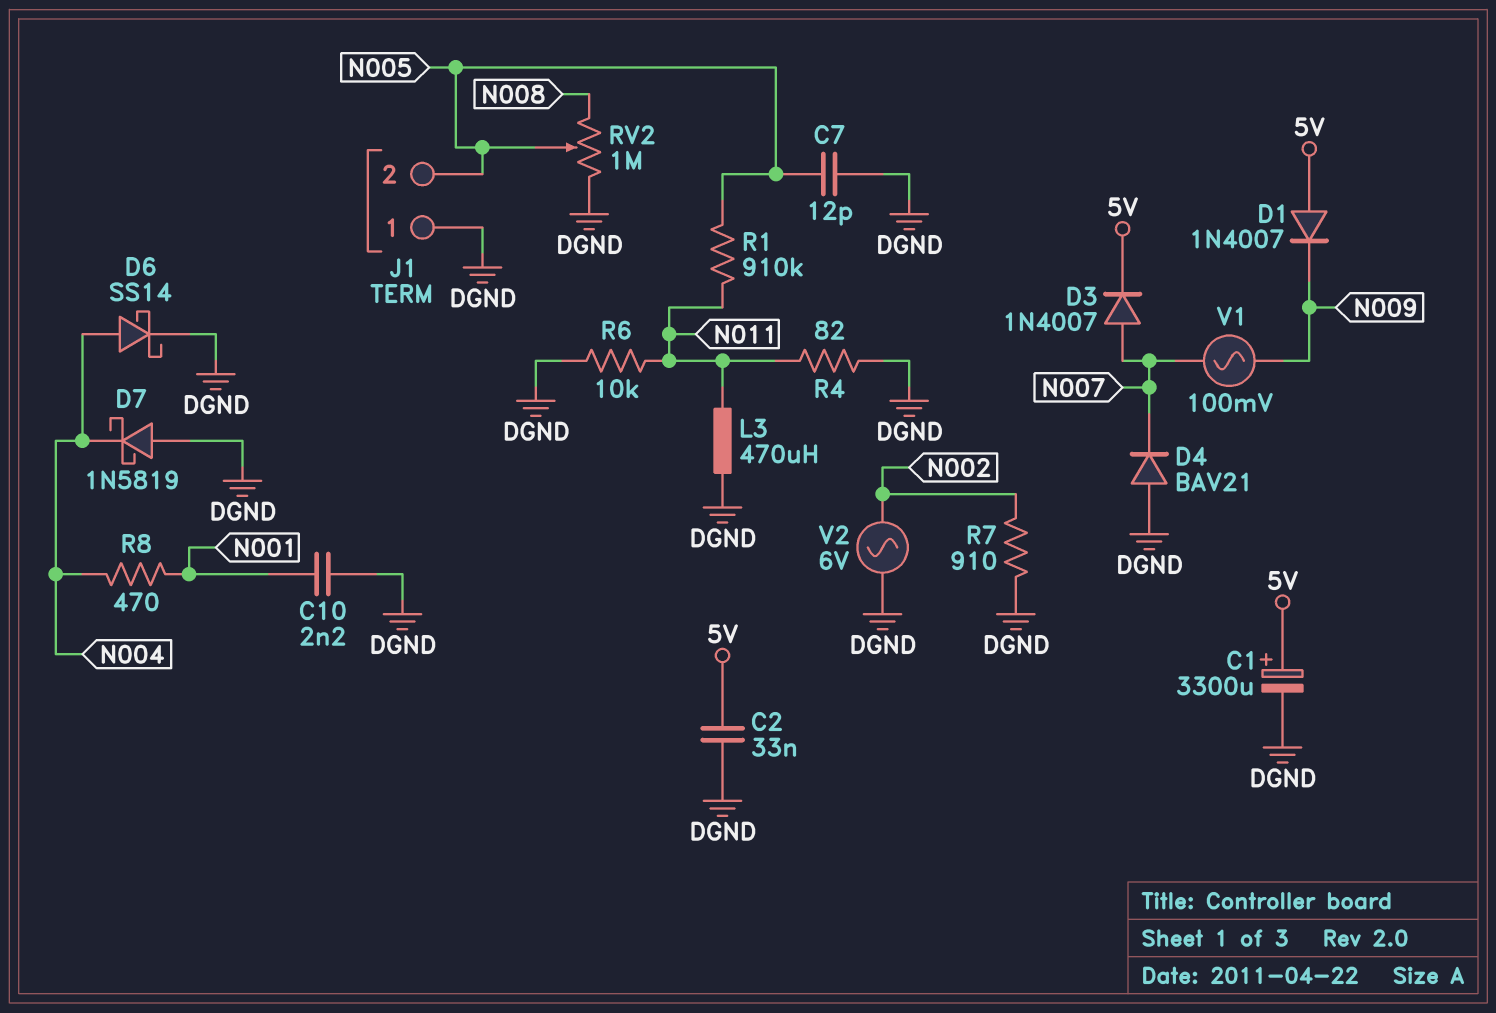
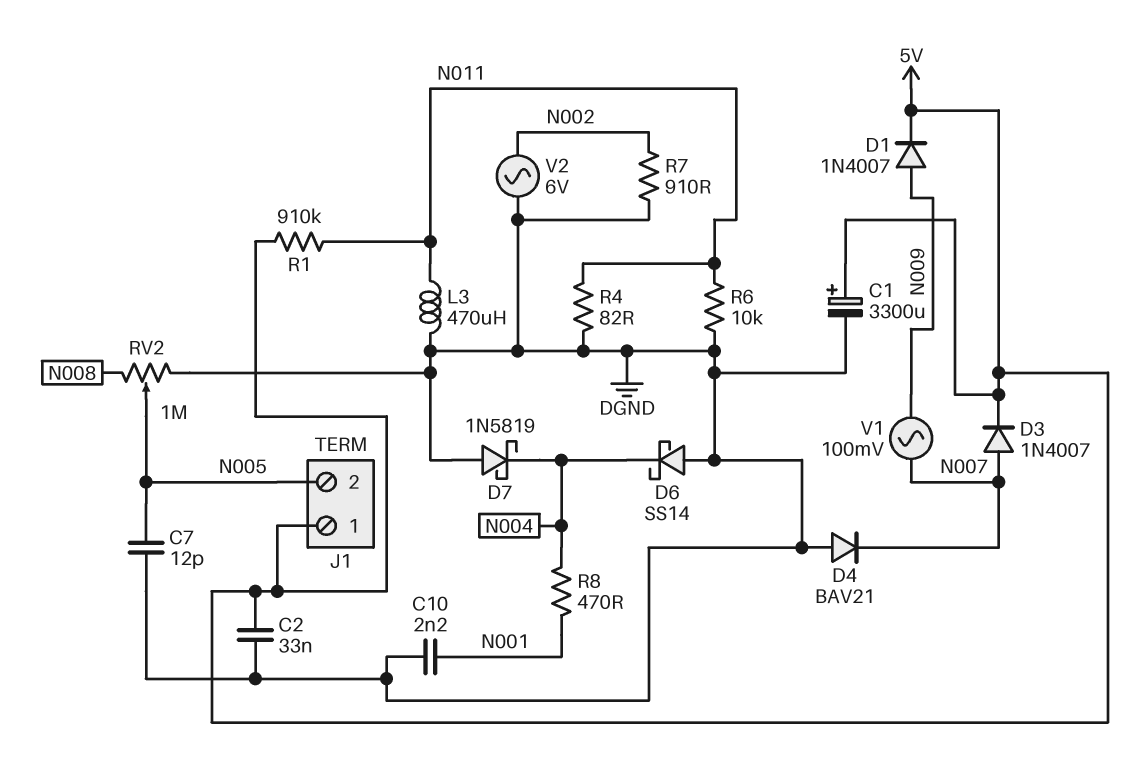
D1: diode 1N4007 (A 5V, K N009) -> diode 1N4007 (A N009, K 5V)
D6: schottky SS14 (A N004, K DGND) -> schottky SS14 (A DGND, K N004)
J1 pin 1: DGND -> 5V
R1: 910k (N005, N011) -> 910k (5V, N011)

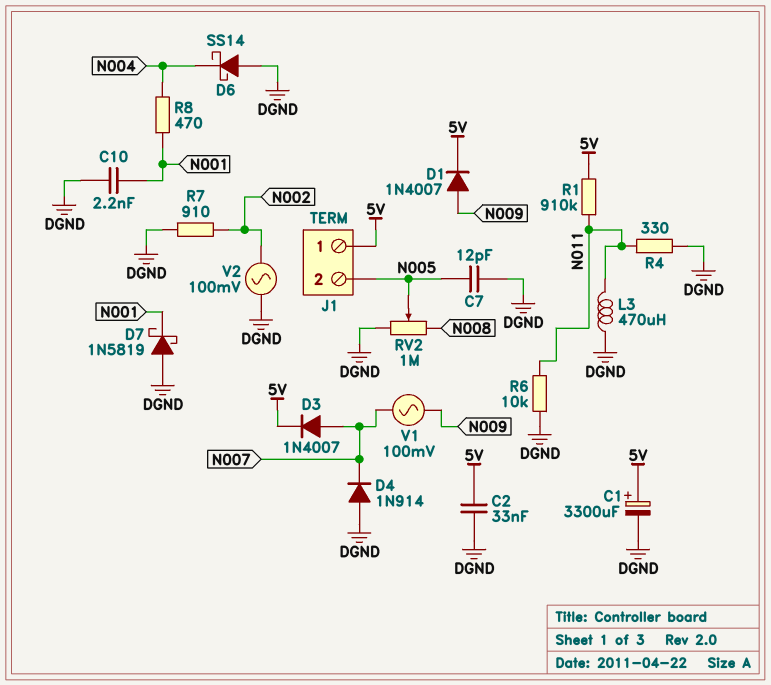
D4: diode BAV21 (A DGND, K N007) -> diode 1N914 (A DGND, K N007)
D7: schottky 1N5819 (A DGND, K N004) -> schottky 1N5819 (A DGND, K N001)
R4: 82 (DGND, N011) -> 330 (DGND, N011)
V2: AC 6V (DGND, N002) -> AC 100mV (DGND, N002)

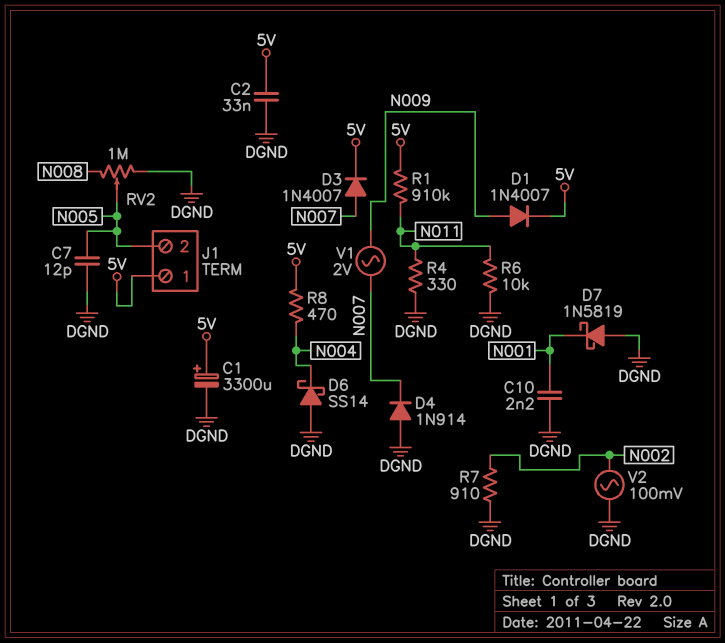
L3: 470uH (DGND, N011) -> none
R8: 470 (N001, N004) -> 470 (5V, N004)
V1: AC 100mV (N007, N009) -> AC 2V (N007, N009)

